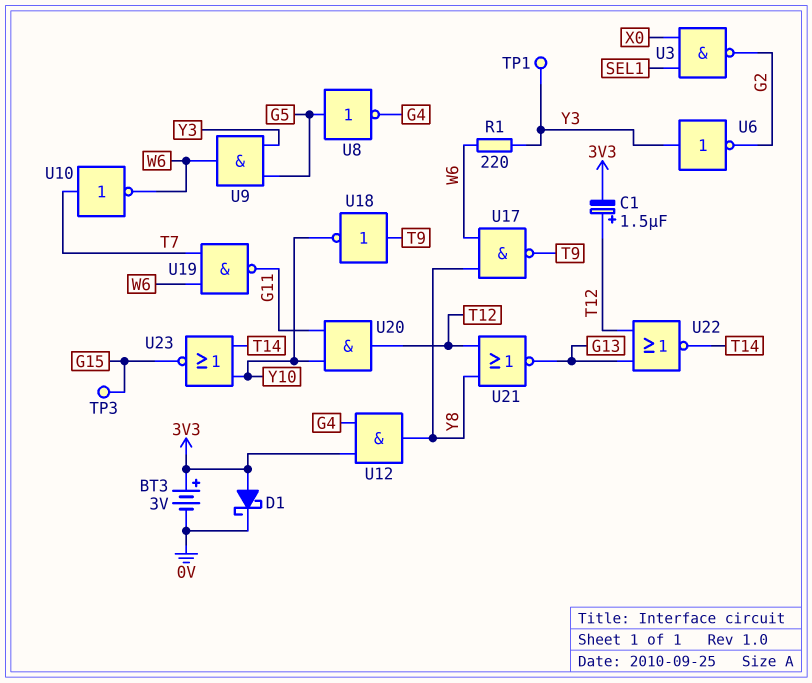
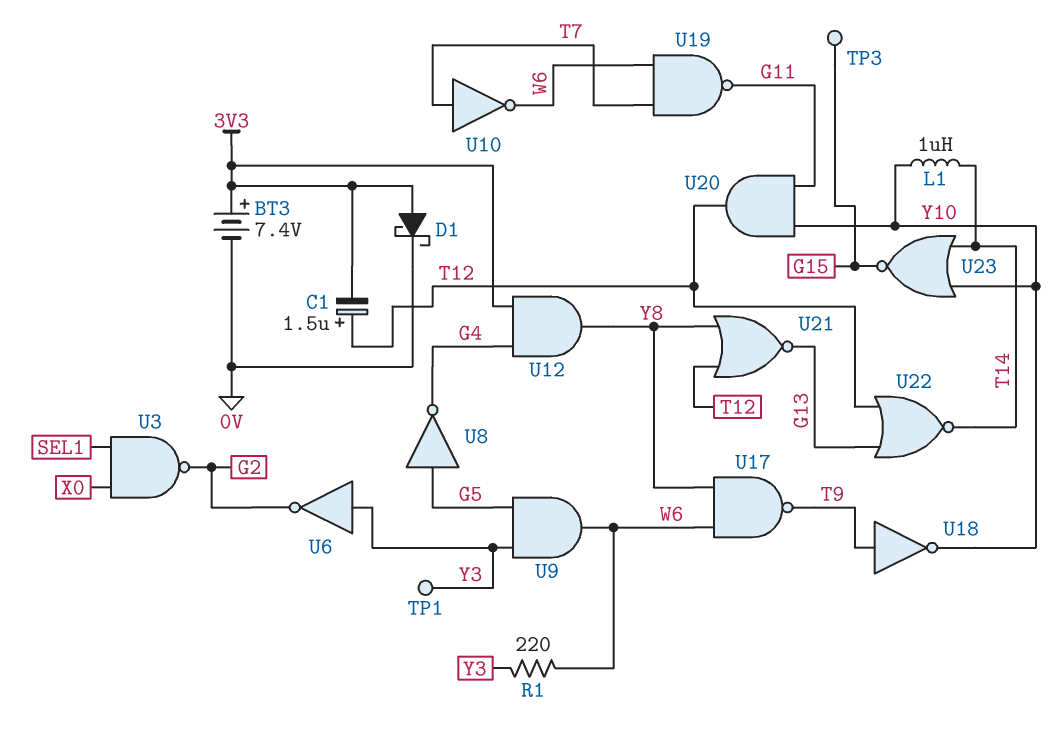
BT3: 3V (plus 3V3, minus 0V) -> 7.4V (plus 3V3, minus 0V)
L1: none -> 1uH (T14, Y10)

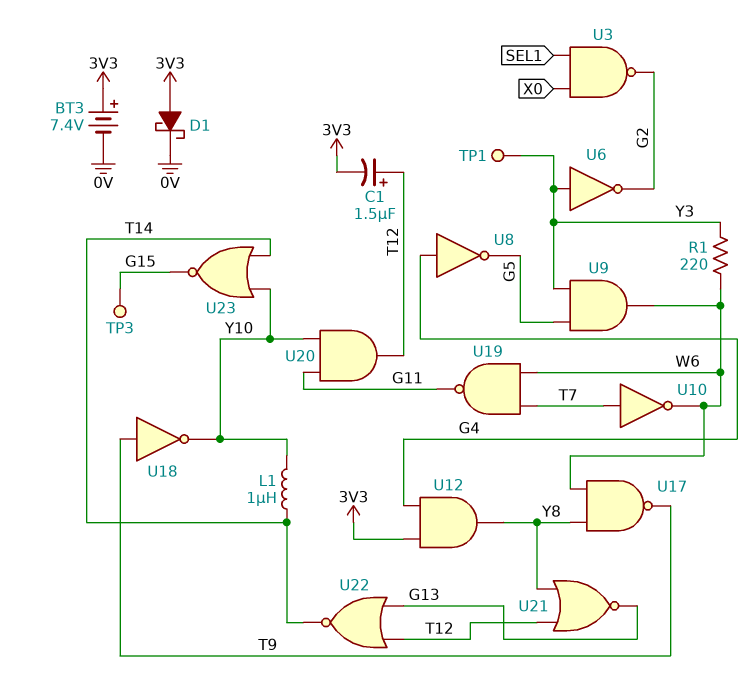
U8: NOT (in G5, out G4) -> NOT (in G4, out G5)

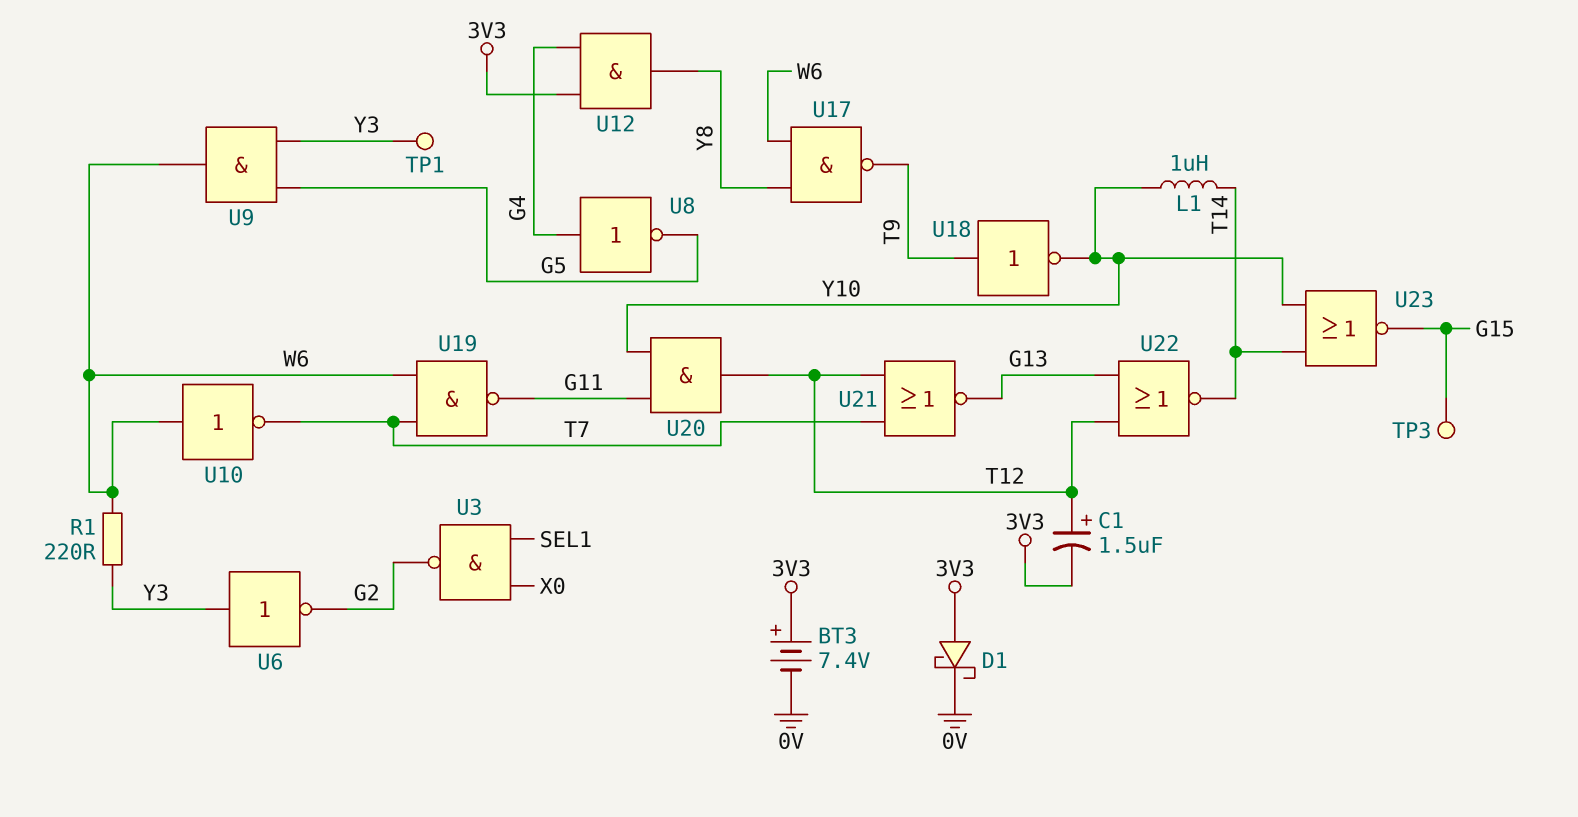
U10: NOT (in T7, out W6) -> NOT (in W6, out T7)
U21: NOR (in T12, in Y8, out G13) -> NOR (in T7, in T12, out G13)

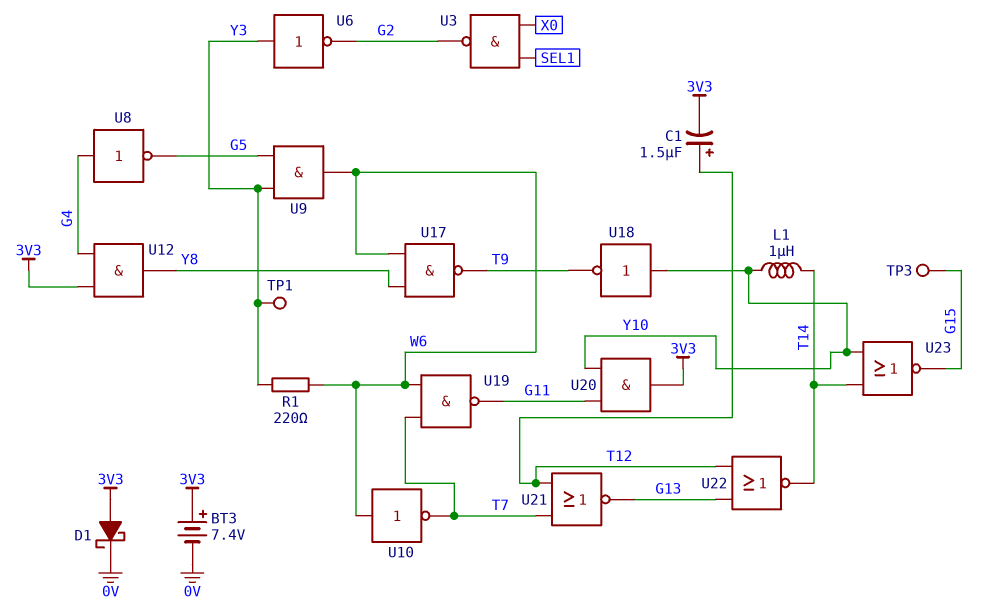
U18: NOT (in T9, out Y10) -> NOT (in Y10, out T9)
U20: AND (in G11, in Y10, out T12) -> AND (in G11, in Y10, out 3V3)

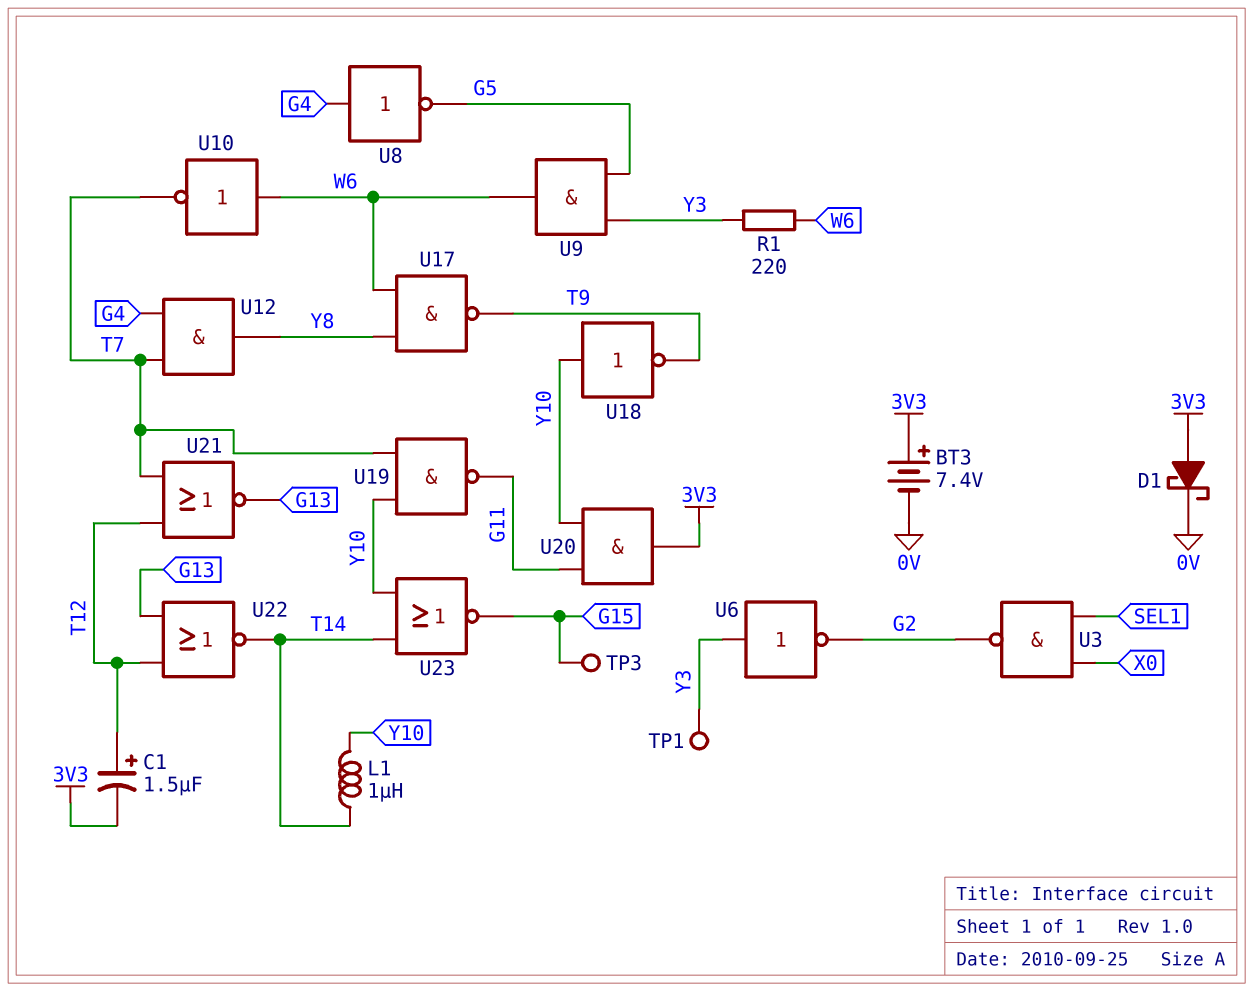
U12: AND (in 3V3, in G4, out Y8) -> AND (in G4, in T7, out Y8)
U19: NAND (in T7, in W6, out G11) -> NAND (in T7, in Y10, out G11)

